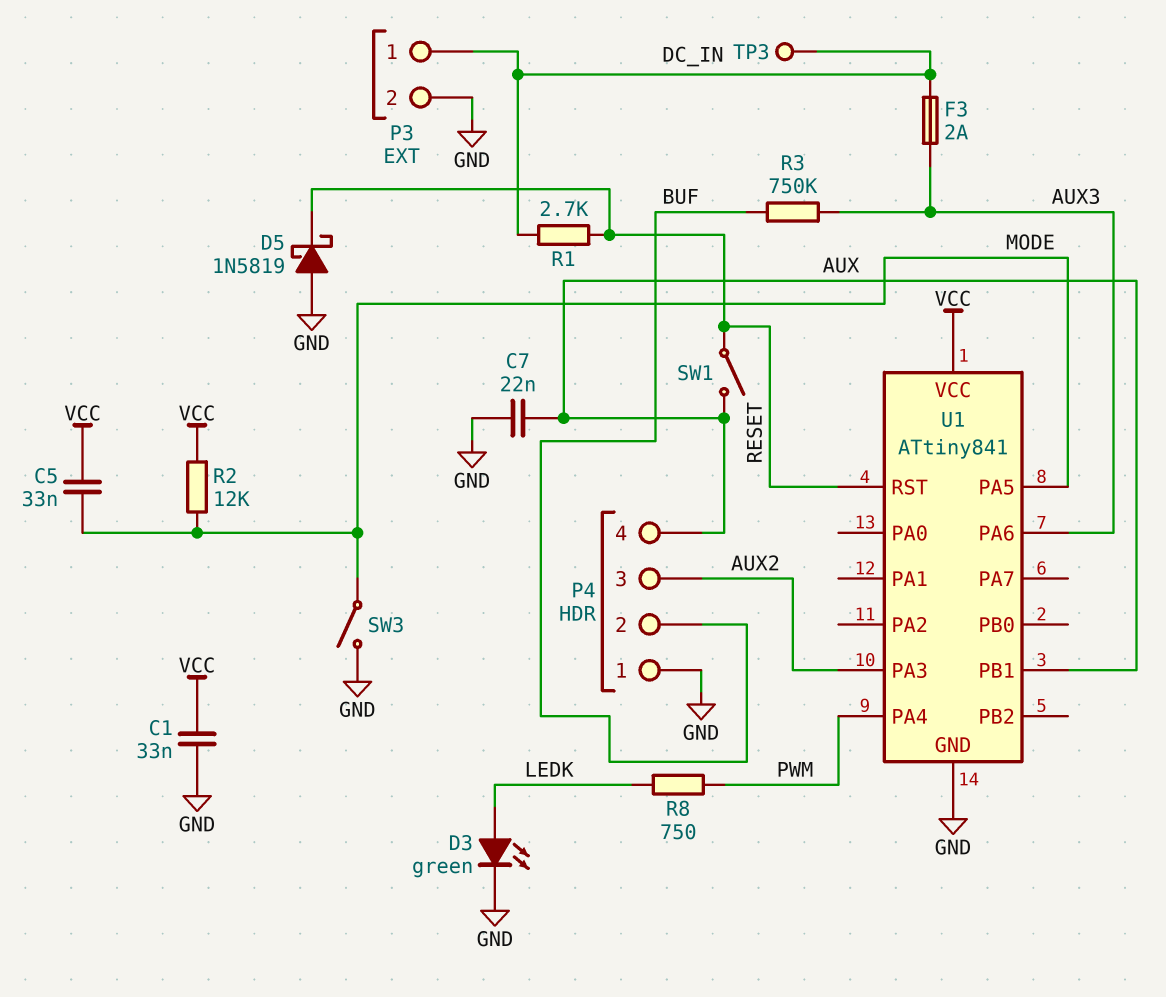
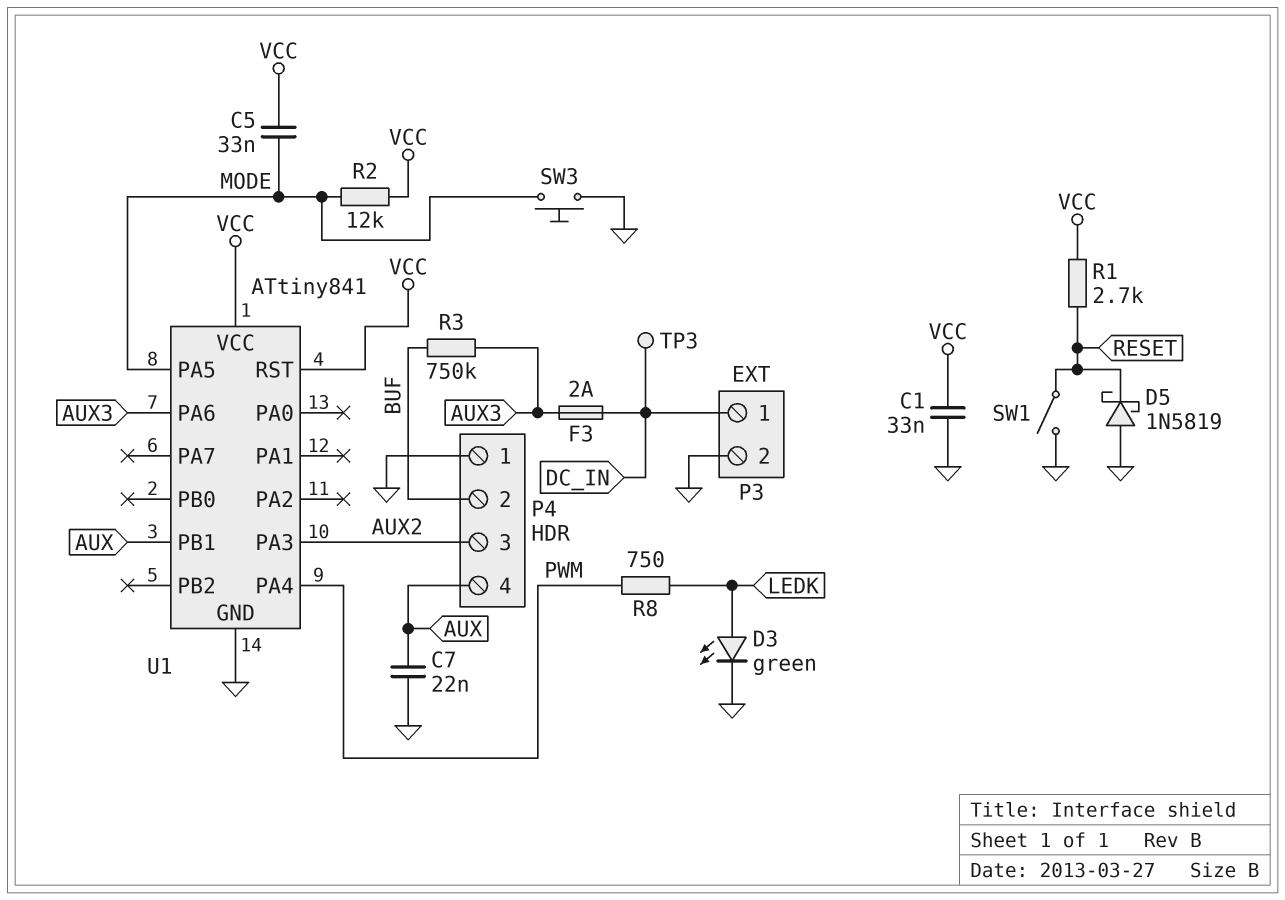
R1: 2.7k (DC_IN, RESET) -> 2.7k (RESET, VCC)
SW1: switch (AUX, RESET) -> switch (GND, RESET)
SW3: switch (GND, MODE) -> button (GND, MODE)
U1 pin RST: RESET -> VCC

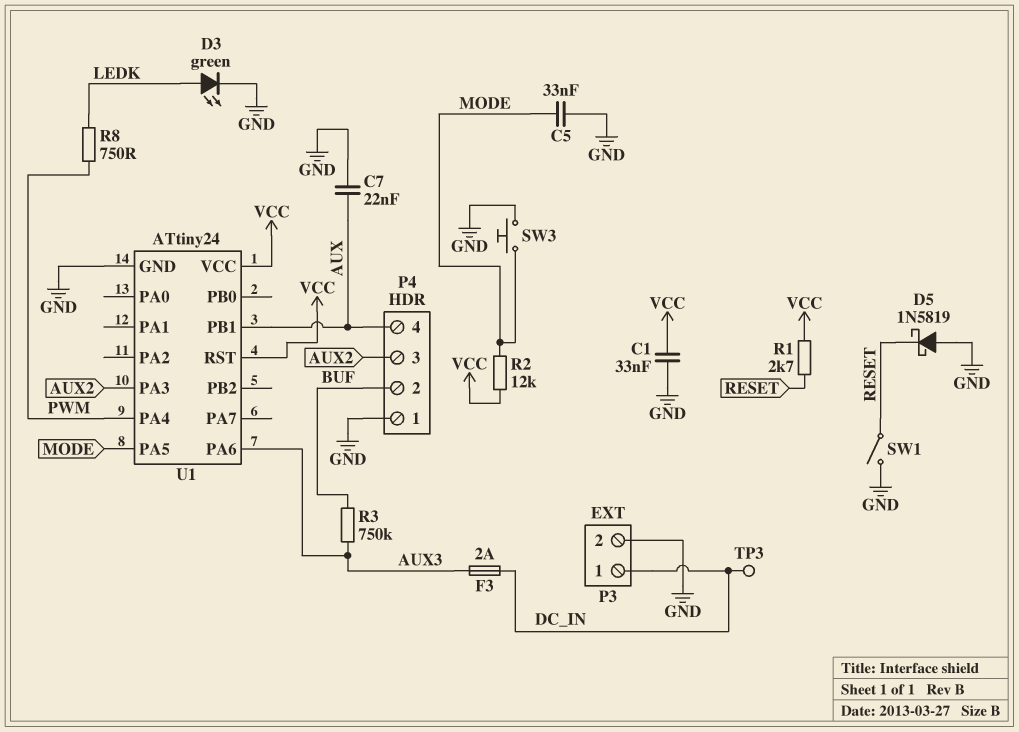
C5: 33nF (MODE, VCC) -> 33nF (GND, MODE)
U1: ATtiny841 -> ATtiny24

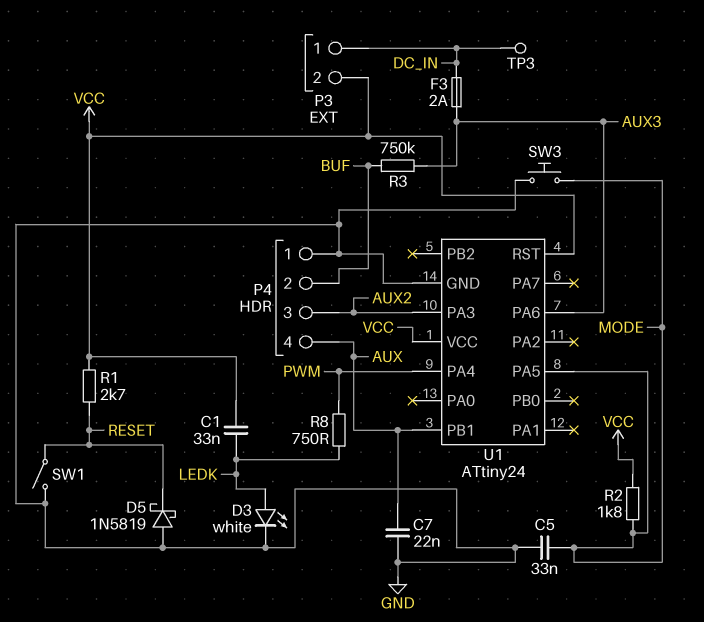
C1: 33nF (GND, VCC) -> 33nF (LEDK, VCC)
D3: LED green (A LEDK, K GND) -> LED white (A LEDK, K GND)
P3 pin 2: GND -> VCC
R2: 12k (MODE, VCC) -> 1.8k (MODE, VCC)

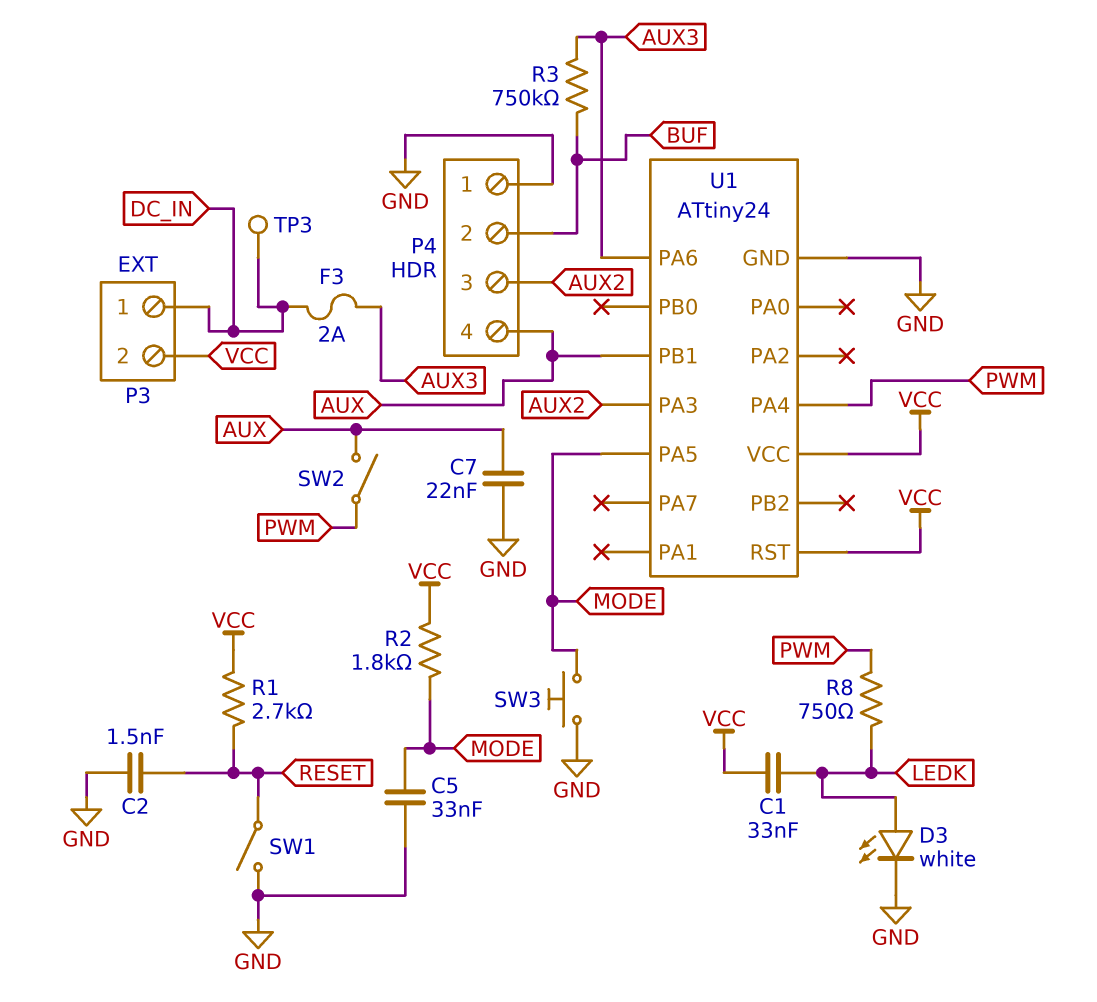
C2: none -> 1.5nF (GND, RESET)
D5: schottky 1N5819 (A GND, K RESET) -> none
SW2: none -> switch (AUX, PWM)

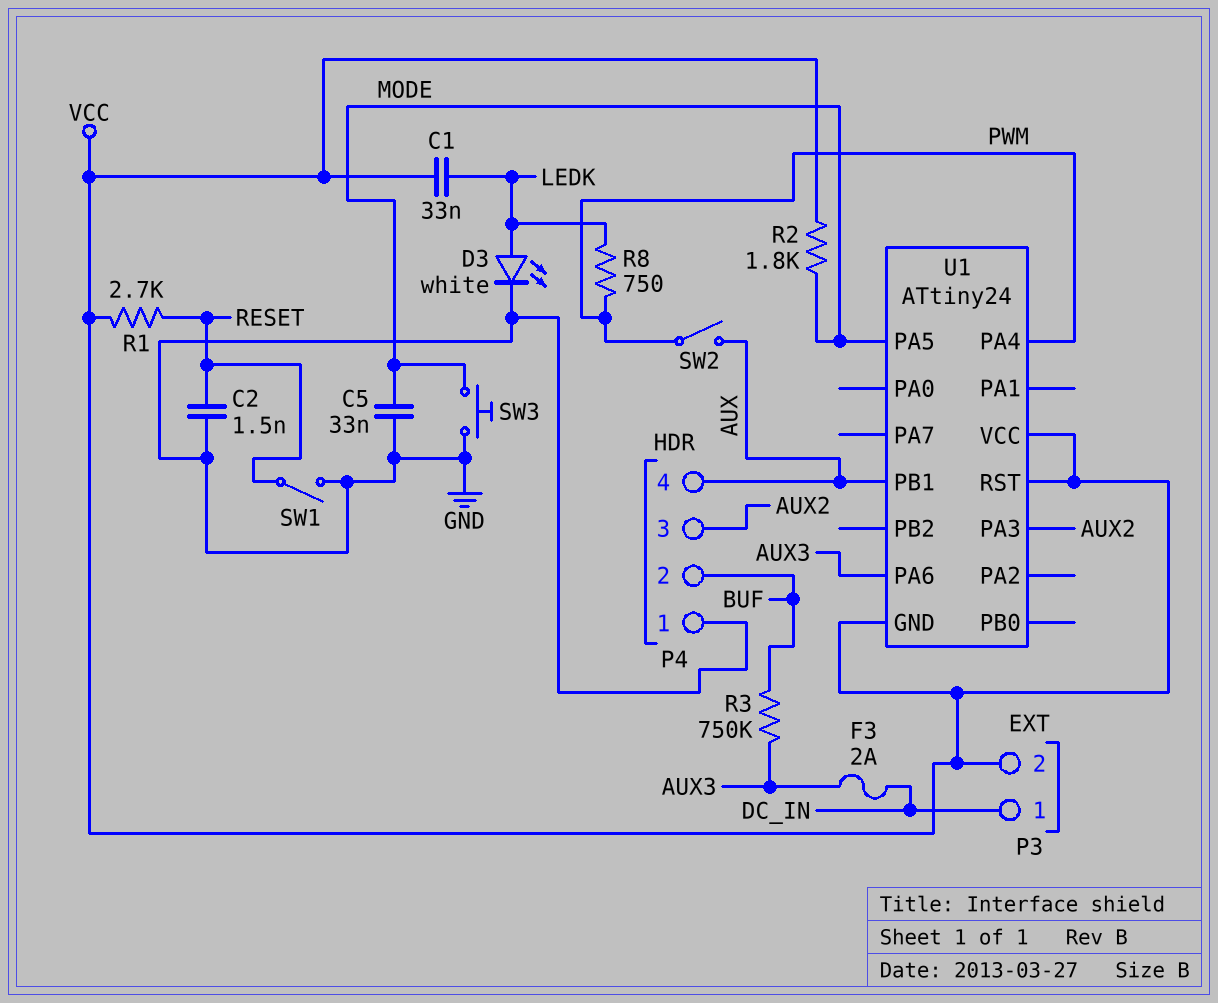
C7: 22nF (AUX, GND) -> none
TP3: test point (DC_IN) -> none
U1 pin GND: GND -> VCC

